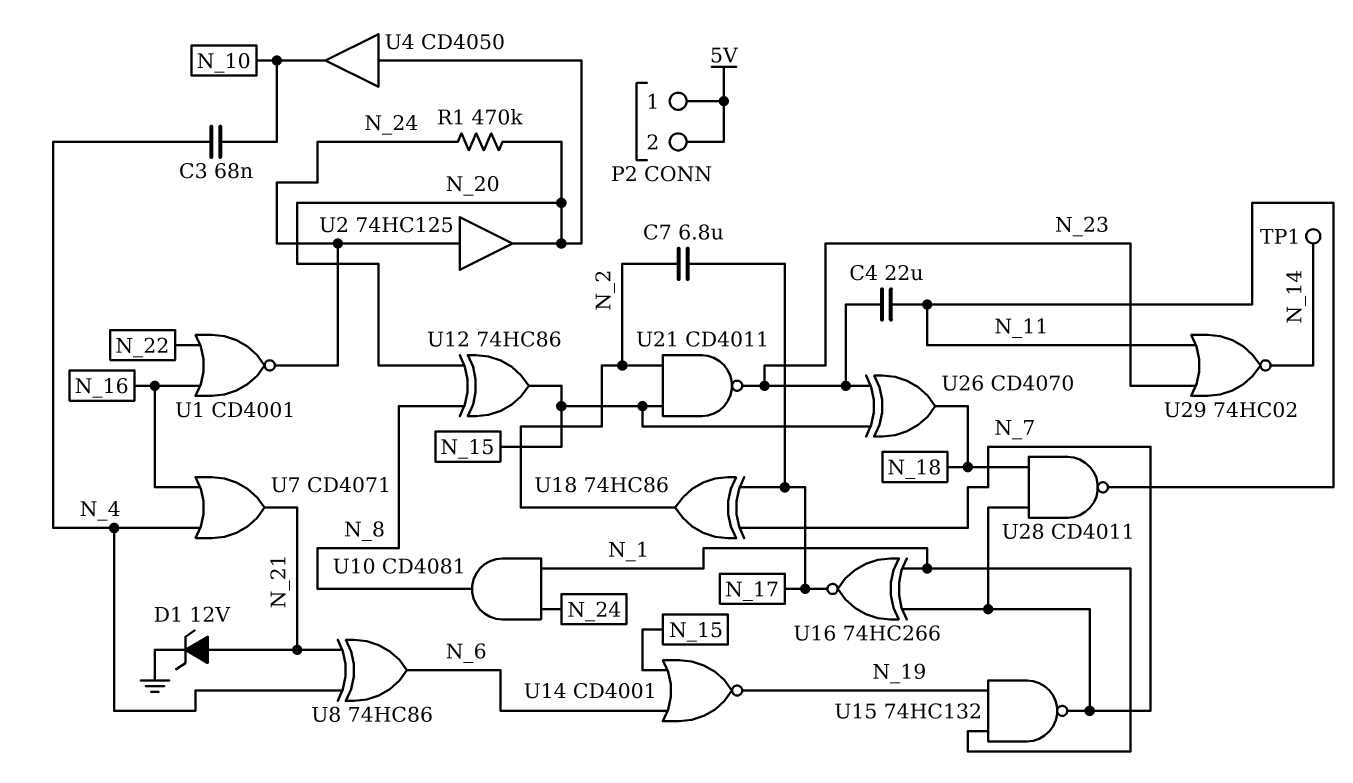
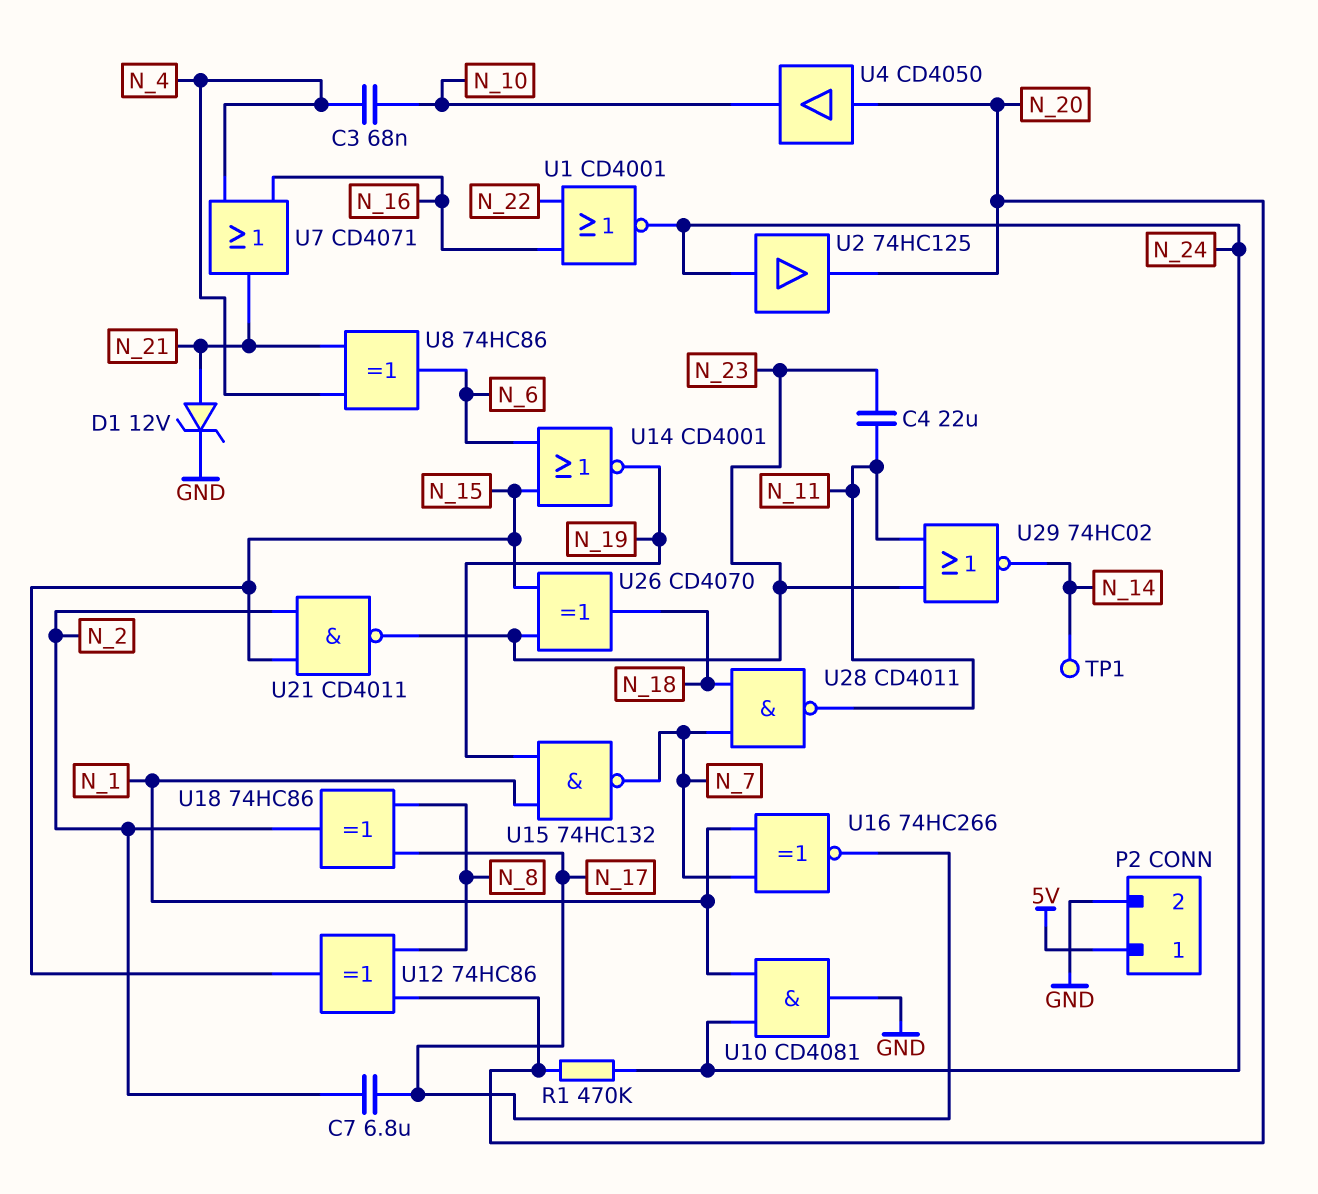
P2 pin 2: 5V -> GND
U10: AND CD4081 (in N_1, in N_24, out N_8) -> AND CD4081 (in N_1, in N_24, out GND)
U18: XOR 74HC86 (in N_7, in N_17, out N_2) -> XOR 74HC86 (in N_8, in N_17, out N_2)

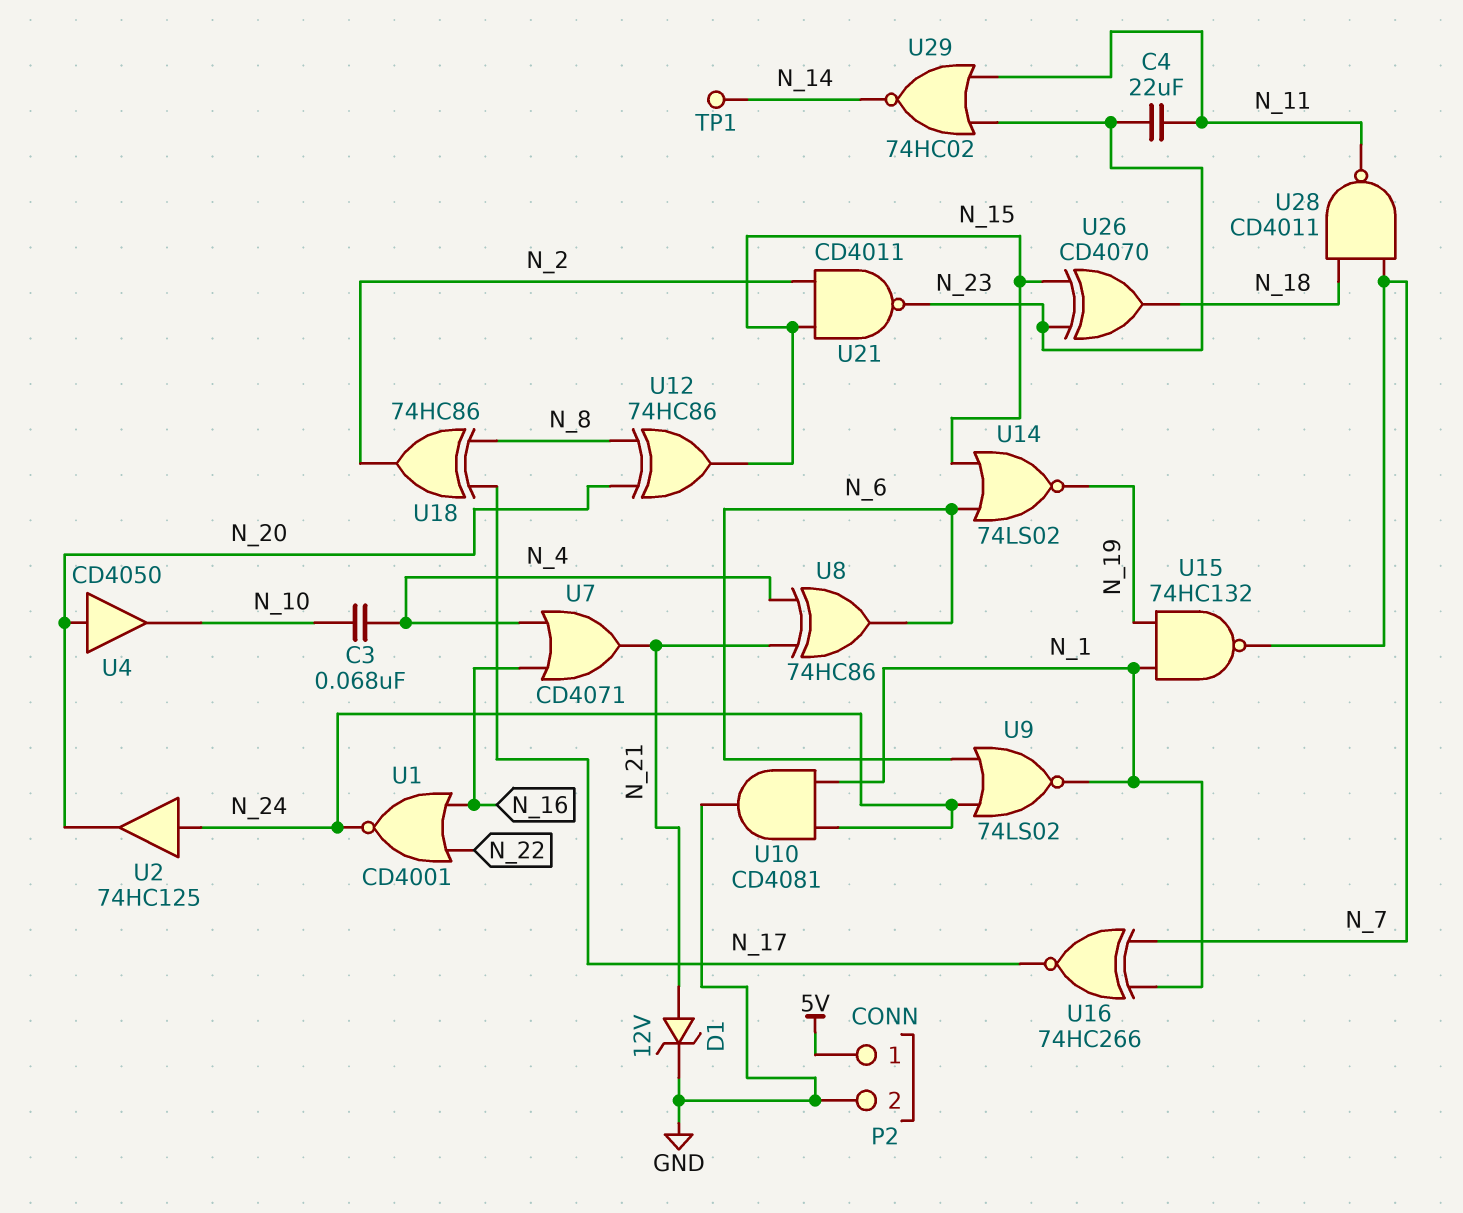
C7: 6.8uF (N_2, N_17) -> none
R1: 470k (N_20, N_24) -> none
U9: none -> NOR 74LS02 (in N_6, in N_24, out N_1)
U14: NOR CD4001 (in N_6, in N_15, out N_19) -> NOR 74LS02 (in N_6, in N_15, out N_19)

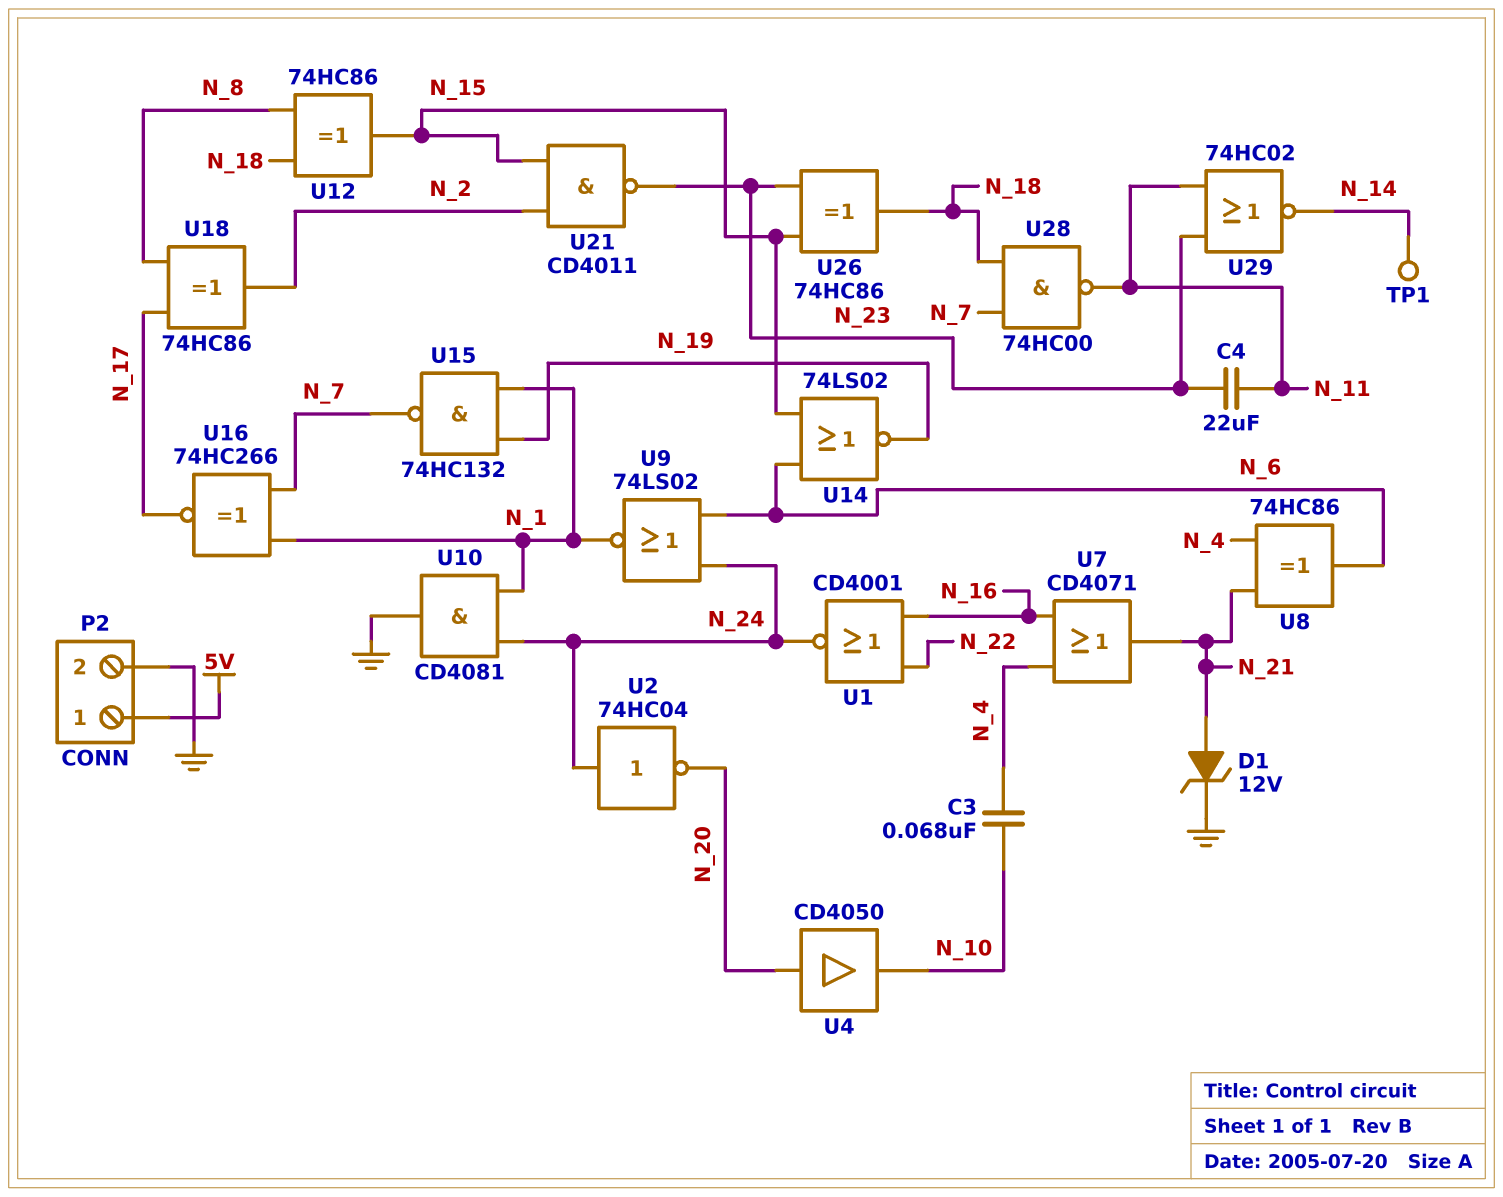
U2: buffer 74HC125 (in N_24, out N_20) -> NOT 74HC04 (in N_24, out N_20)
U12: XOR 74HC86 (in N_8, in N_20, out N_15) -> XOR 74HC86 (in N_8, in N_18, out N_15)
U26: XOR CD4070 (in N_15, in N_23, out N_18) -> XOR 74HC86 (in N_15, in N_23, out N_18)
U28: NAND CD4011 (in N_7, in N_18, out N_11) -> NAND 74HC00 (in N_7, in N_18, out N_11)

